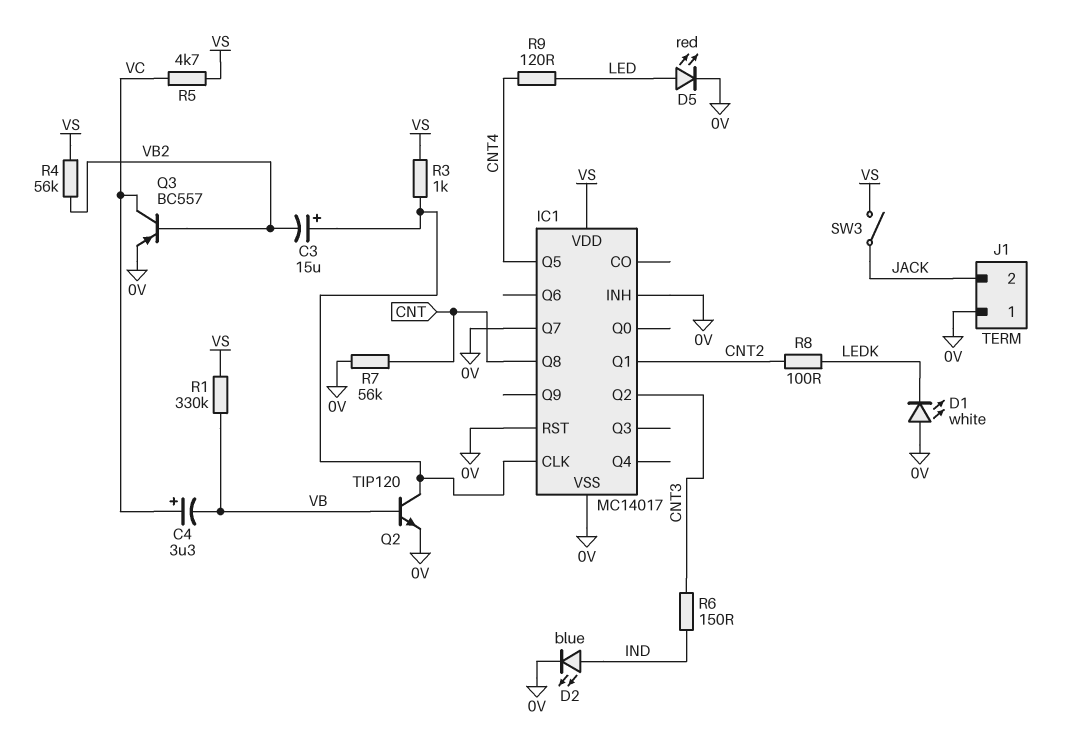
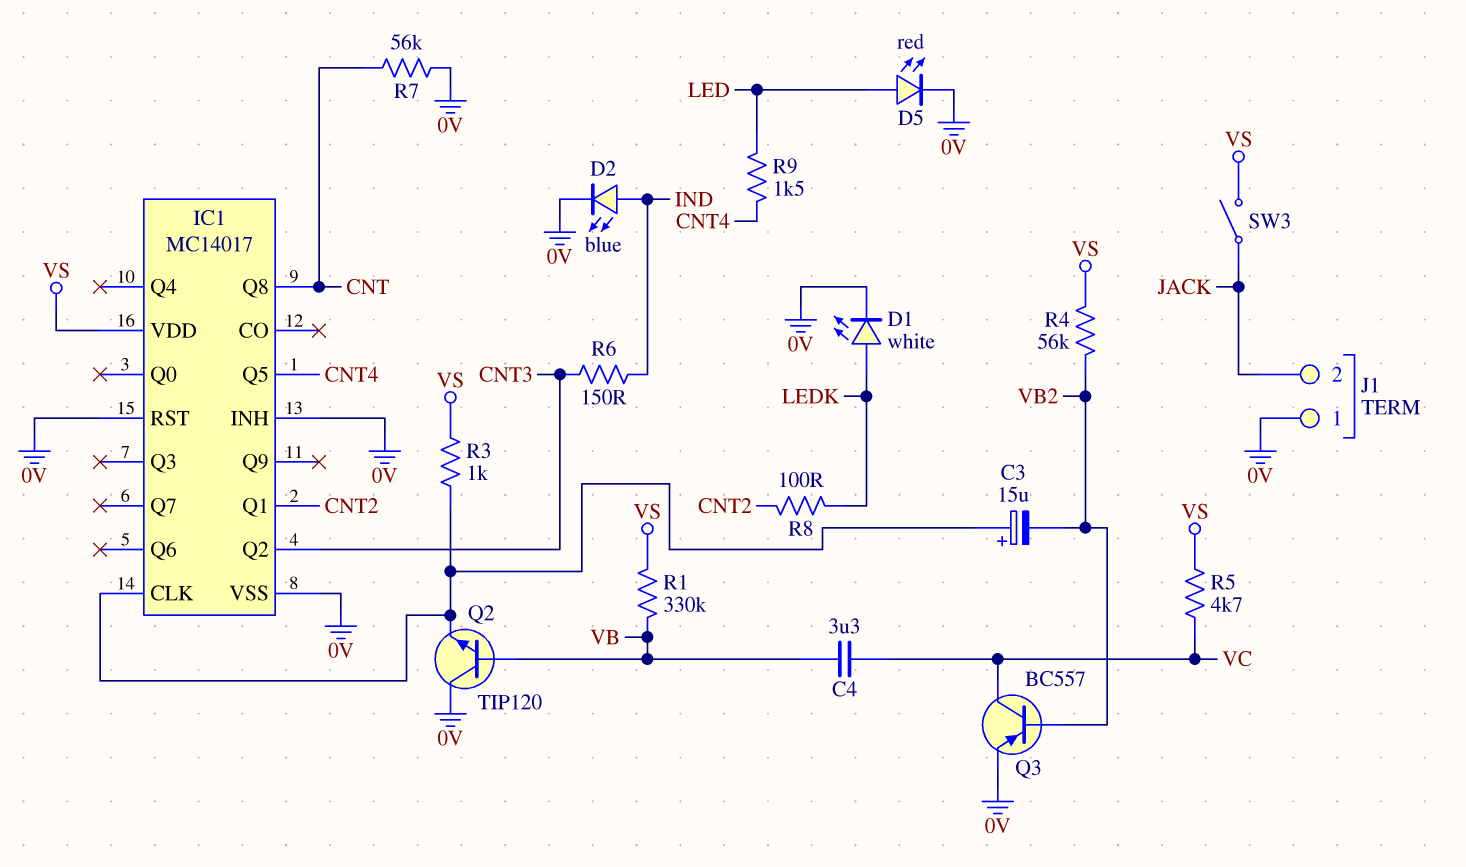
C4: 3.3uF (plus VC, minus VB) -> 3.3uF (VB, VC)
D1: LED white (A 0V, K LEDK) -> LED white (A LEDK, K 0V)
IC1 pin Q7: 0V -> none
Q2: NPN TIP120 (B VB, C IC1/CLK, E 0V) -> NPN TIP120 (B VB, C 0V, E IC1/CLK)
R9: 120 (CNT4, LED) -> 1.5k (CNT4, LED)

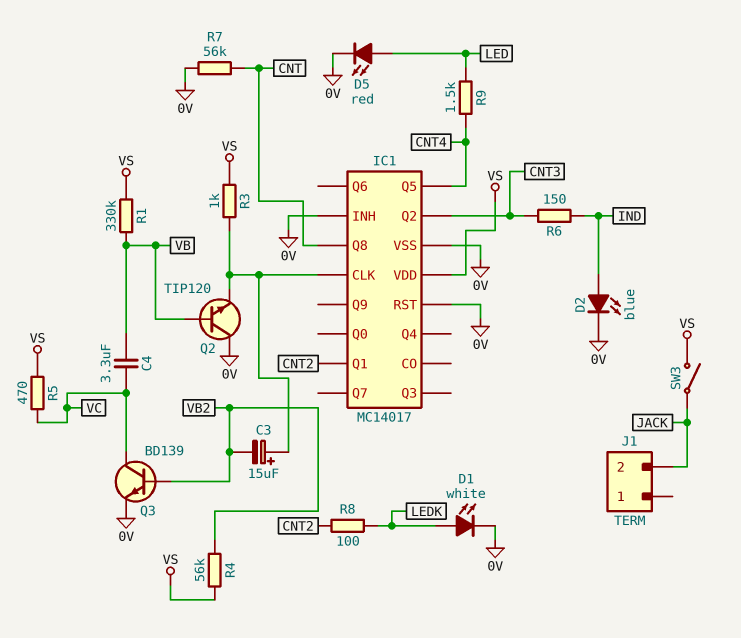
J1 pin 1: 0V -> none
Q3: PNP BC557 (B VB2, C VC, E 0V) -> NPN BD139 (B VB2, C VC, E 0V)
R5: 4.7k (VC, VS) -> 470 (VC, VS)

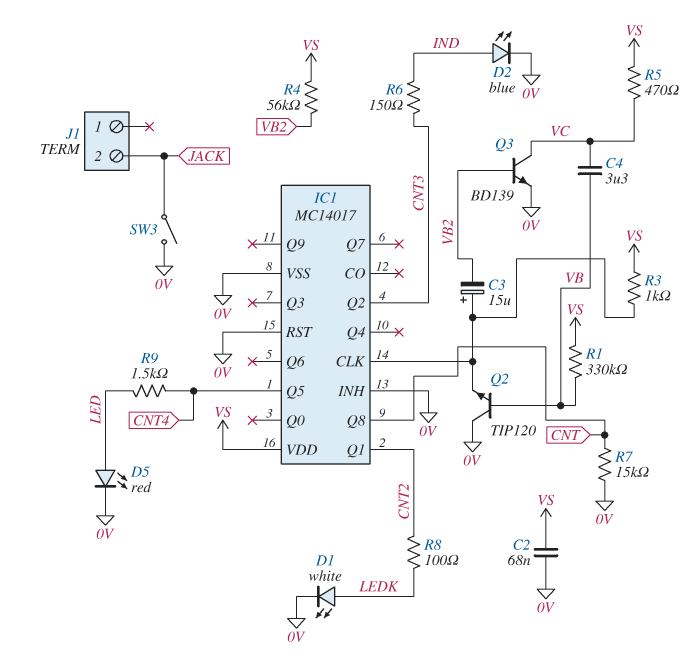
C2: none -> 68nF (0V, VS)
R7: 56k (0V, CNT) -> 15k (0V, CNT)
SW3: switch (JACK, VS) -> switch (0V, JACK)

